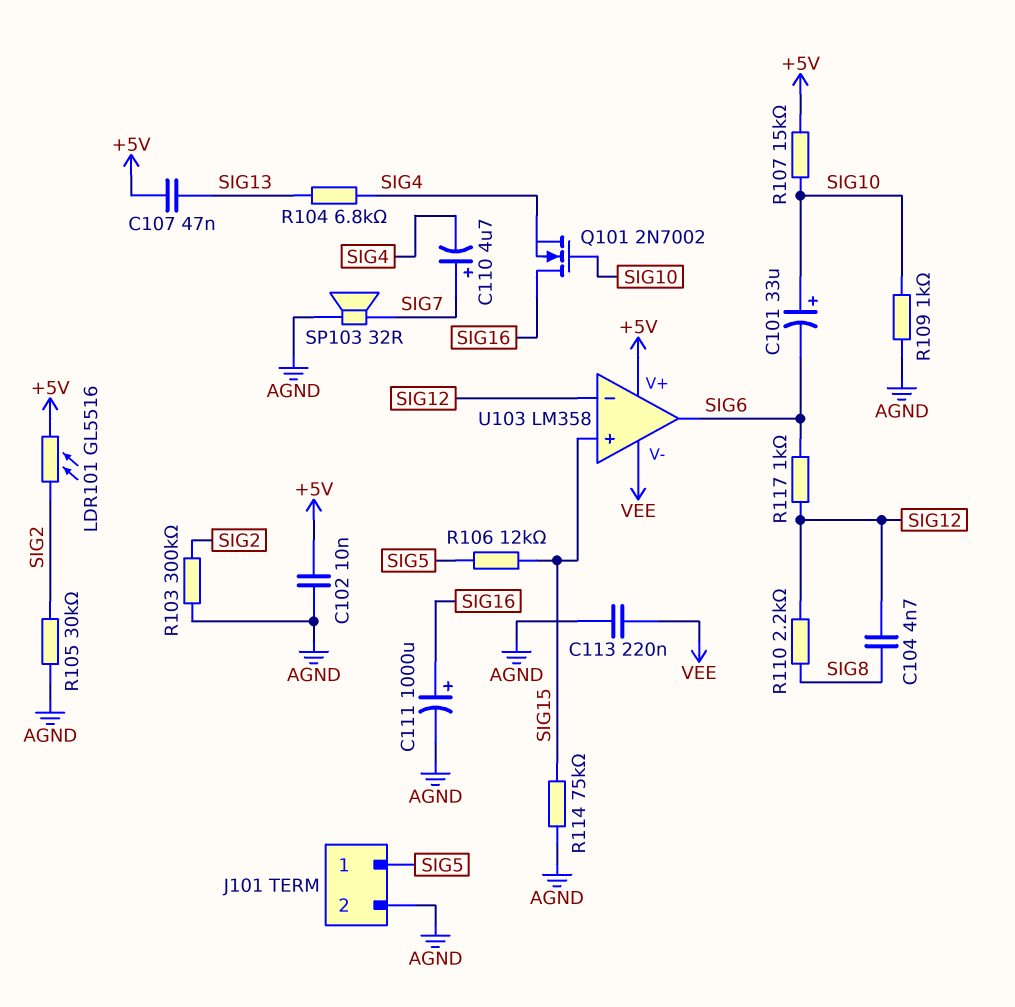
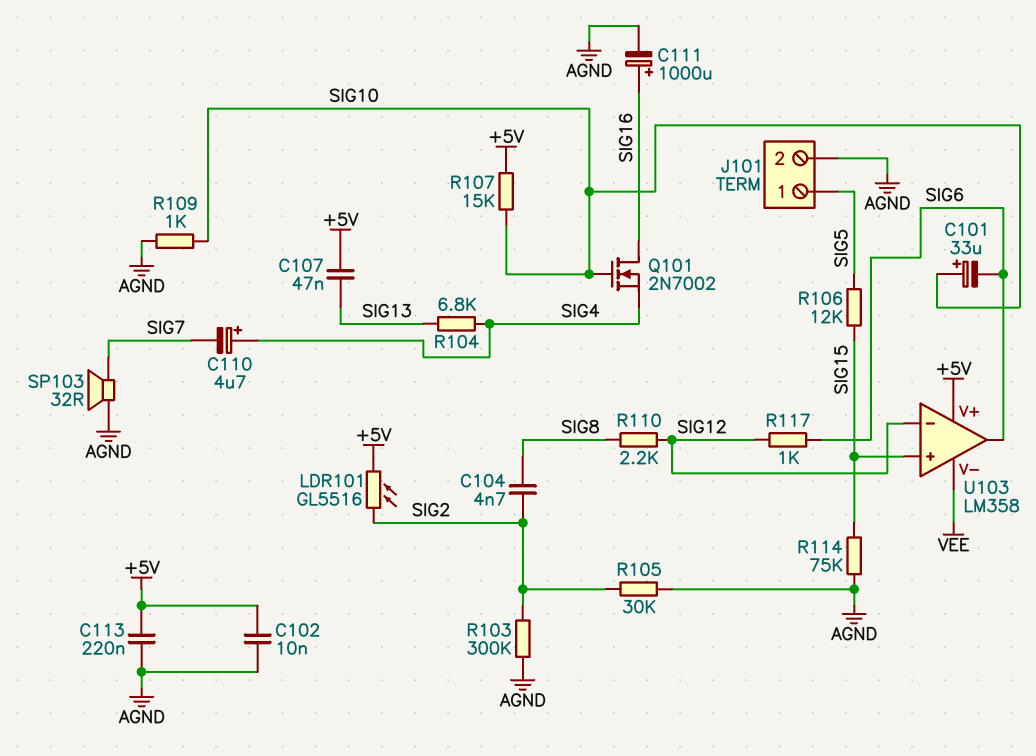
C104: 4.7nF (SIG8, SIG12) -> 4.7nF (SIG2, SIG8)
C110: 4.7uF (plus SIG7, minus SIG4) -> 4.7uF (plus SIG4, minus SIG7)
C113: 220nF (AGND, VEE) -> 220nF (+5V, AGND)

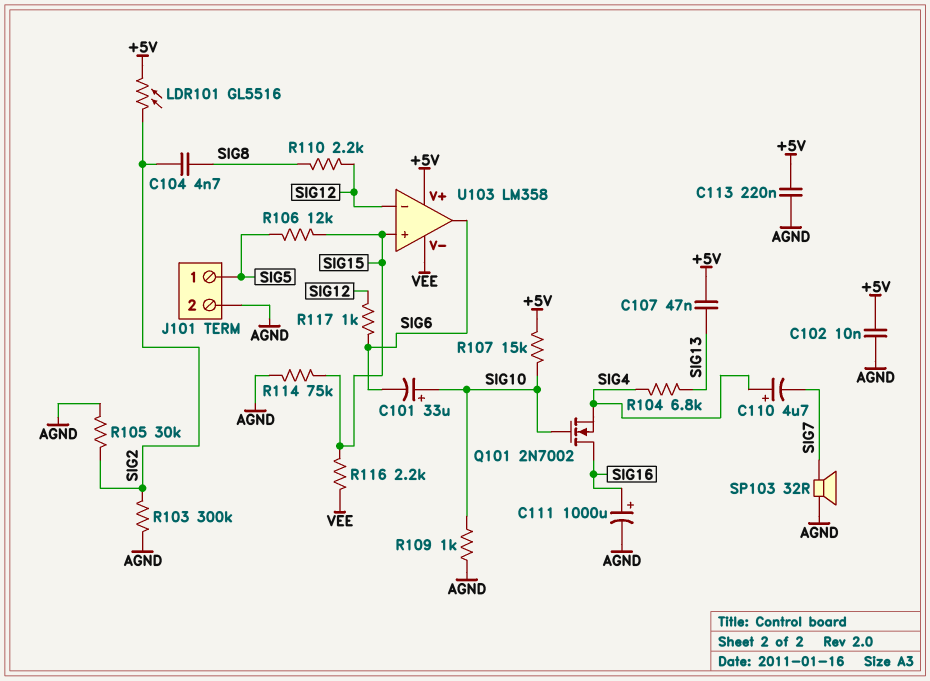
R116: none -> 2.2k (SIG15, VEE)

